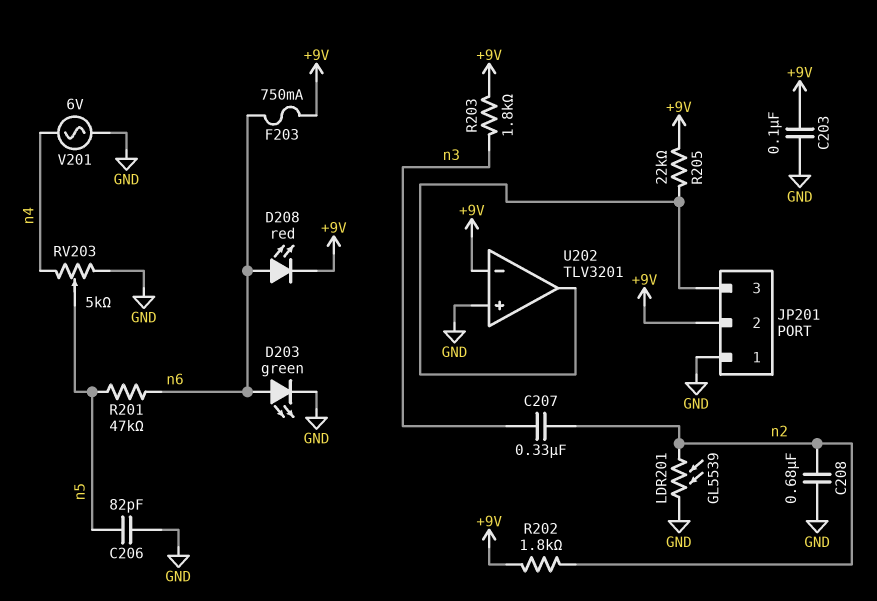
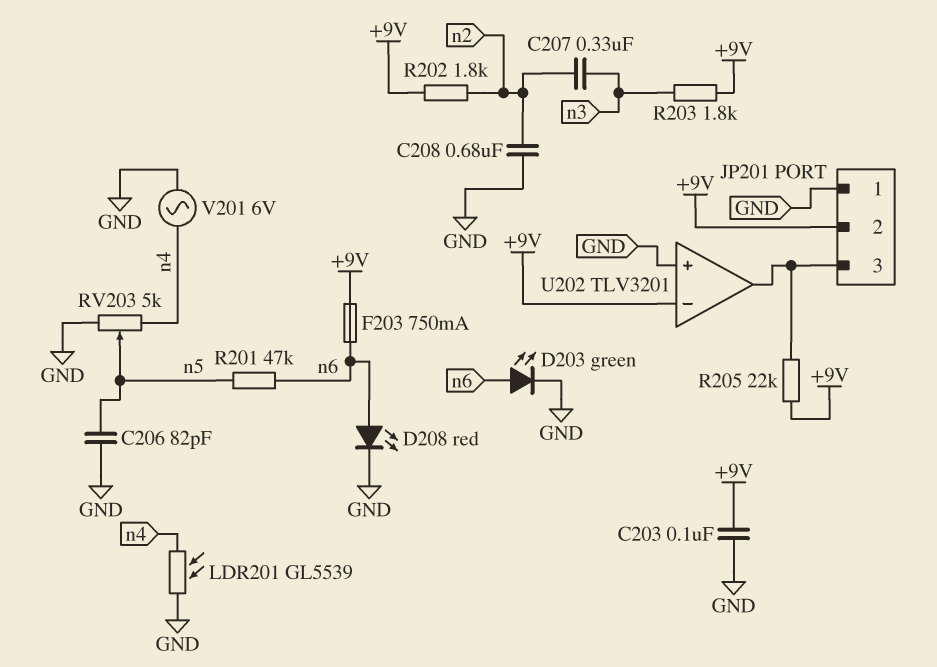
D208: LED red (A n6, K +9V) -> LED red (A n6, K GND)
LDR201: GL5539 (GND, n2) -> GL5539 (GND, n4)

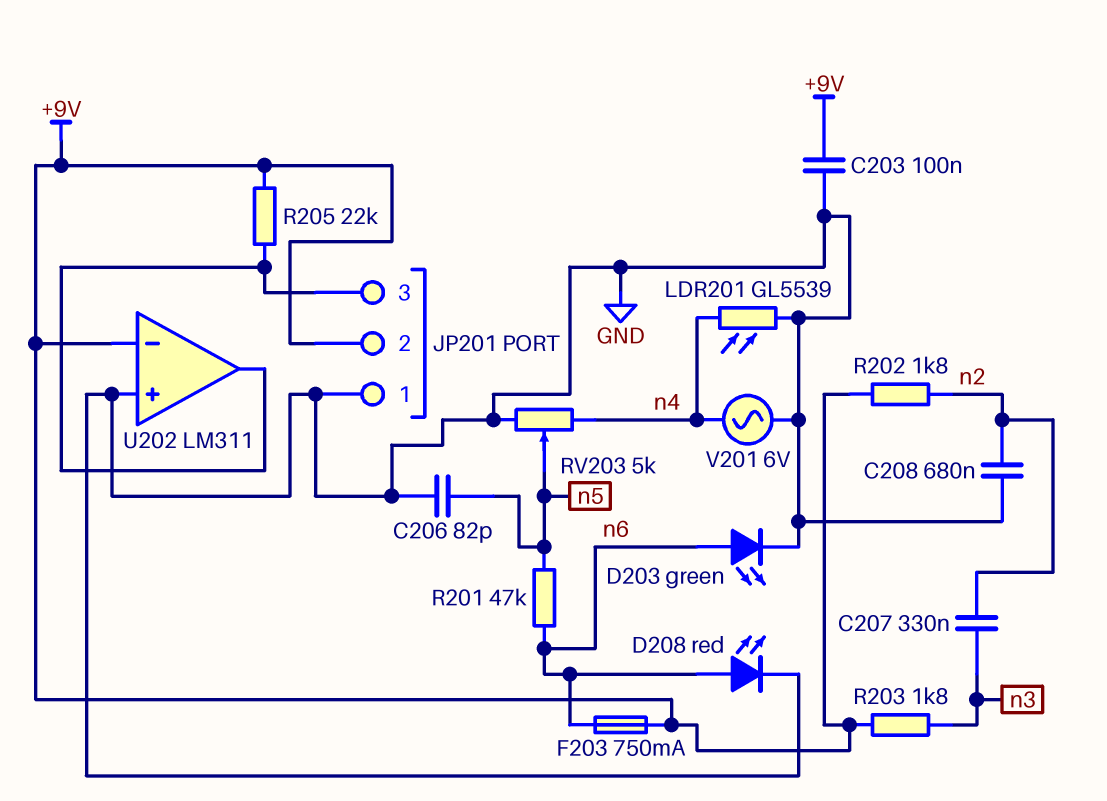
U202: TLV3201 -> LM311

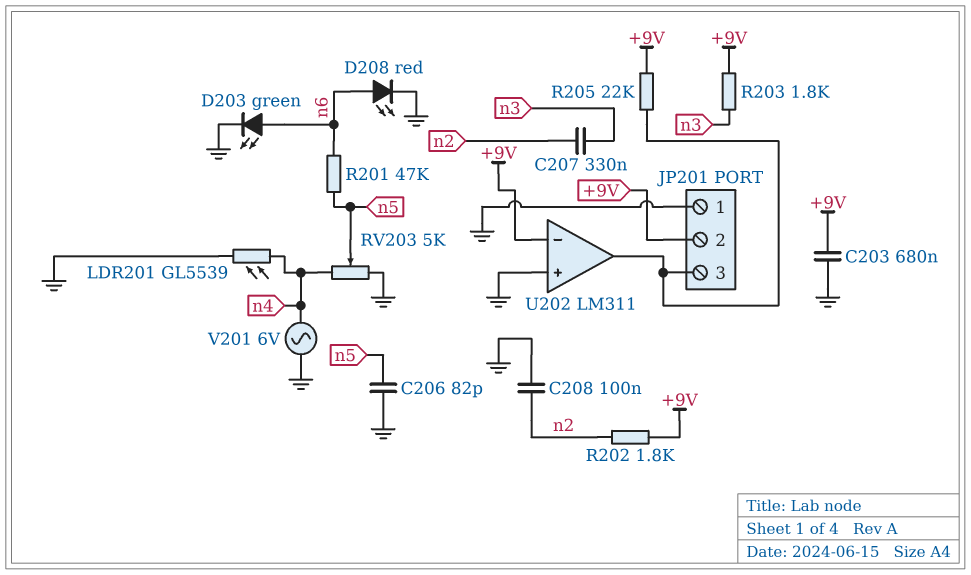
C203: 100nF (+9V, GND) -> 680nF (+9V, GND)
C208: 680nF (GND, n2) -> 100nF (GND, n2)
F203: 750mA (+9V, n6) -> none

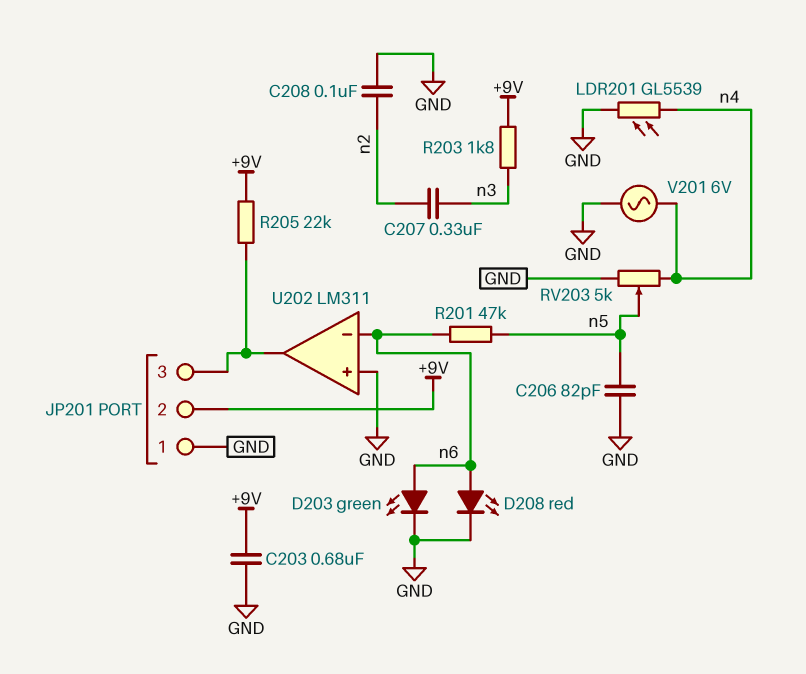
R202: 1.8k (+9V, n2) -> none
U202 pin in-: +9V -> n6

